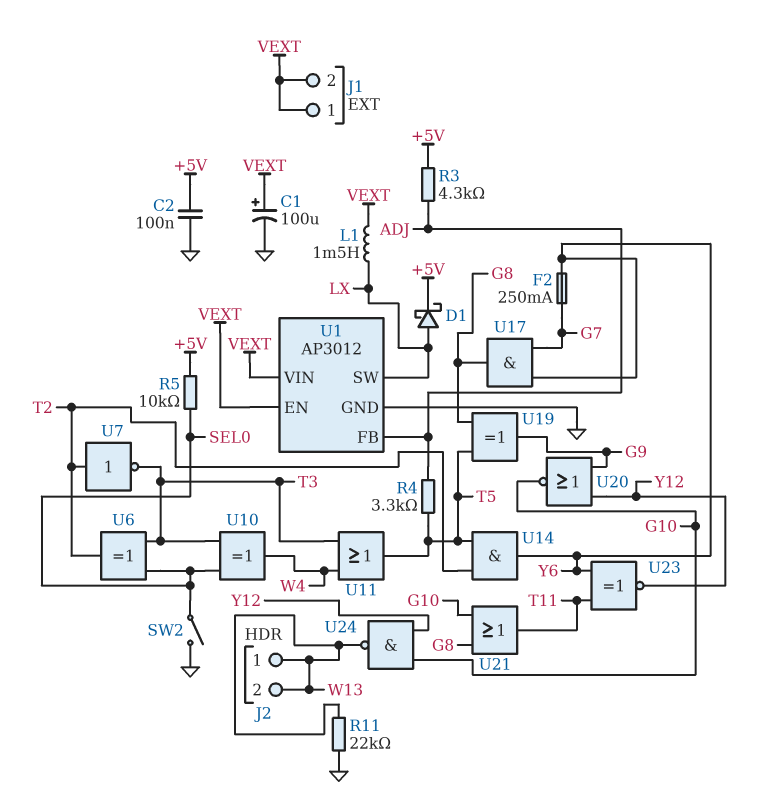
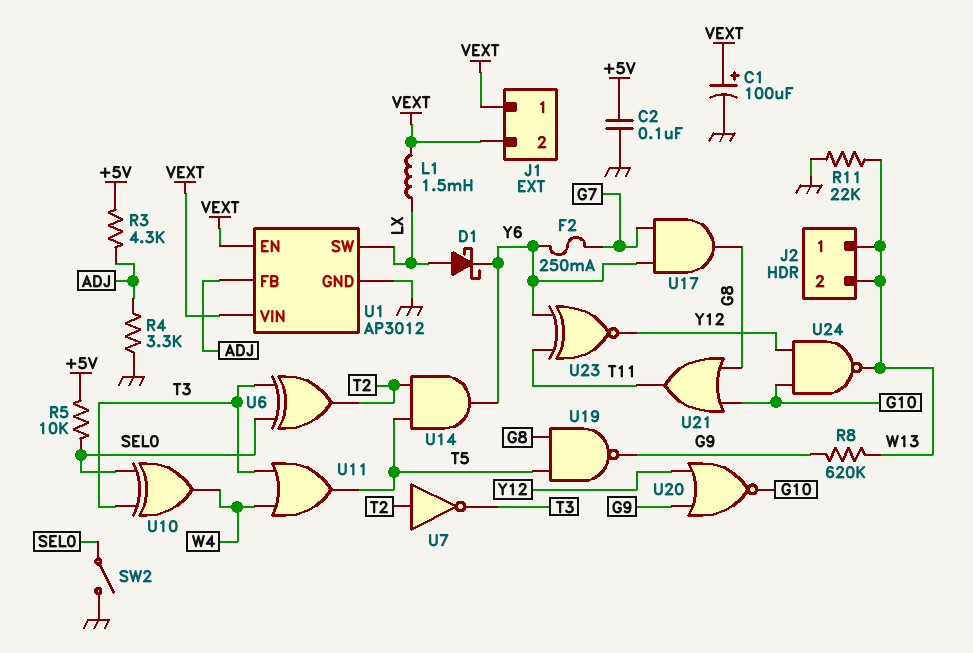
D1: schottky (A LX, K +5V) -> schottky (A LX, K Y6)
R4: 3.3k (ADJ, T5) -> 3.3k (ADJ, GND)
R8: none -> 620k (G9, W13)
U19: XOR (in G8, in T5, out G9) -> NAND (in G8, in T5, out G9)

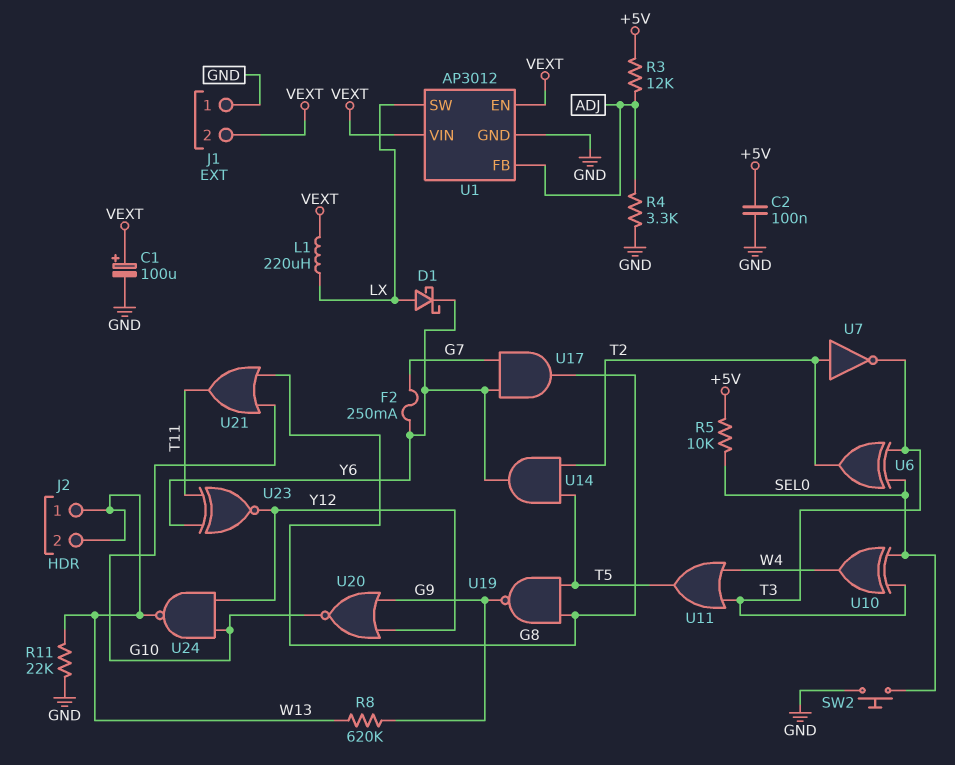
J1 pin 1: VEXT -> GND
L1: 1.5mH (LX, VEXT) -> 220uH (LX, VEXT)
R3: 4.3k (+5V, ADJ) -> 12k (+5V, ADJ)
SW2: switch (GND, SEL0) -> button (GND, SEL0)

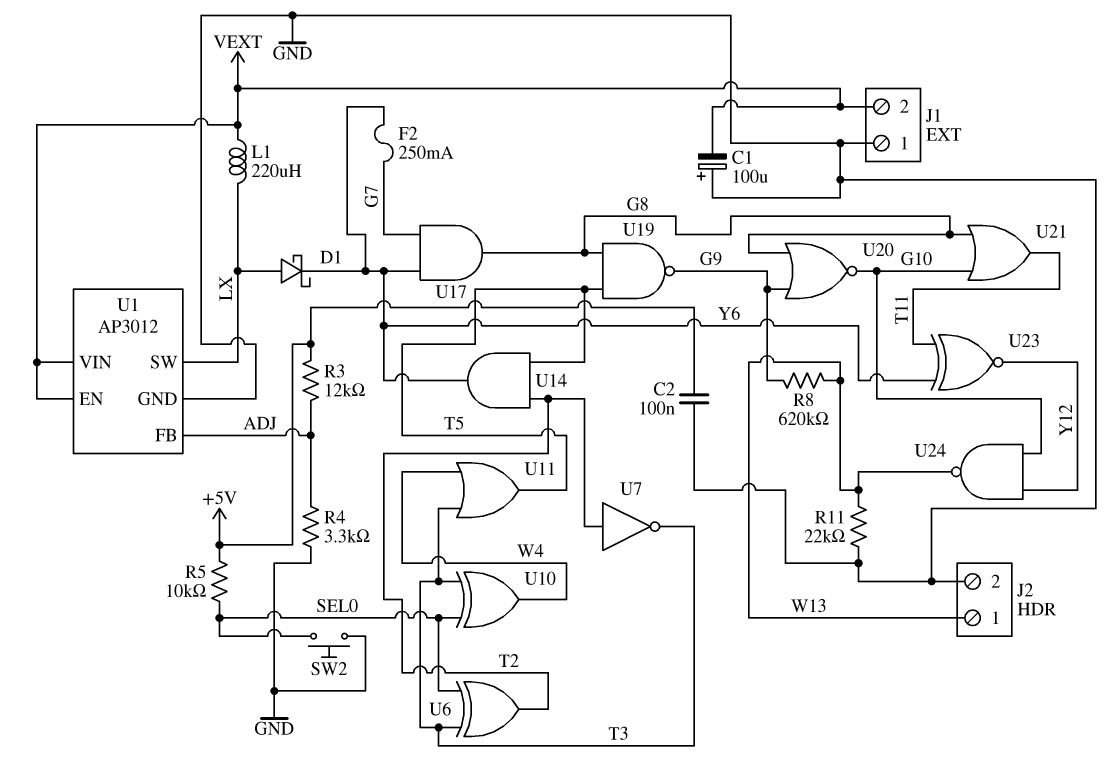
C1: 100uF (plus VEXT, minus GND) -> 100uF (plus GND, minus VEXT)
J2 pin 2: W13 -> GND
U20: NOR (in G9, in Y12, out G10) -> NOR (in G8, in G9, out G10)

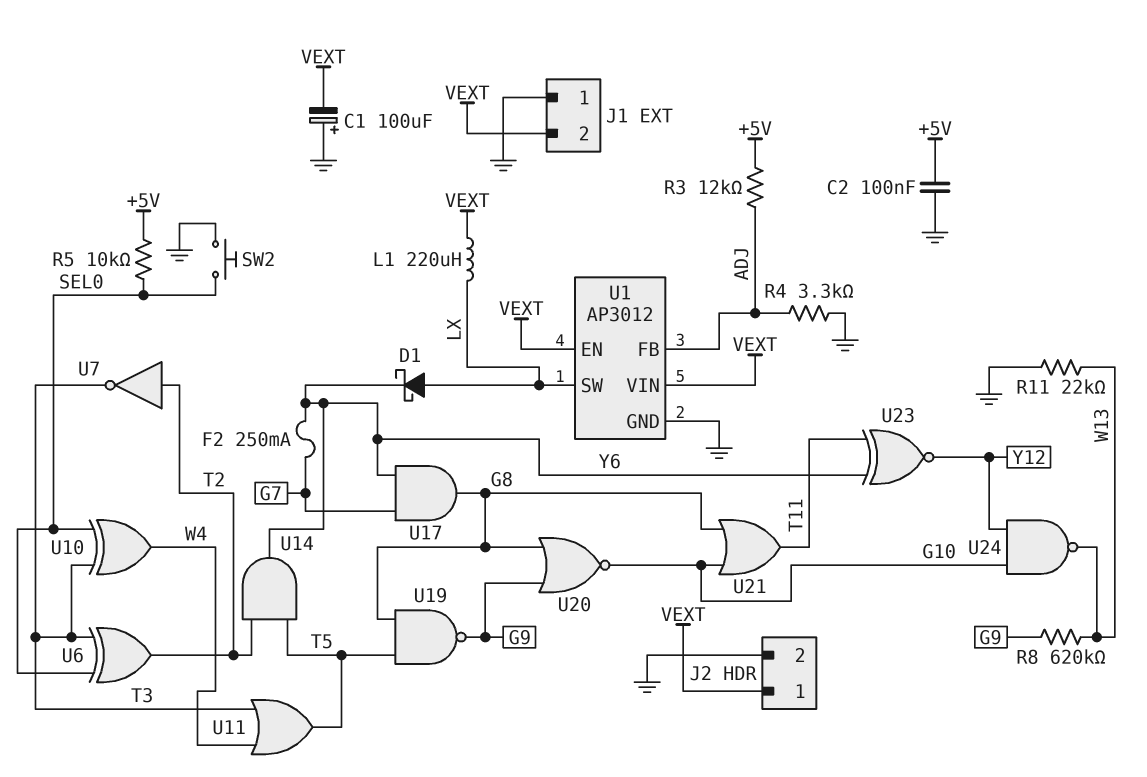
J2 pin 1: W13 -> VEXT

